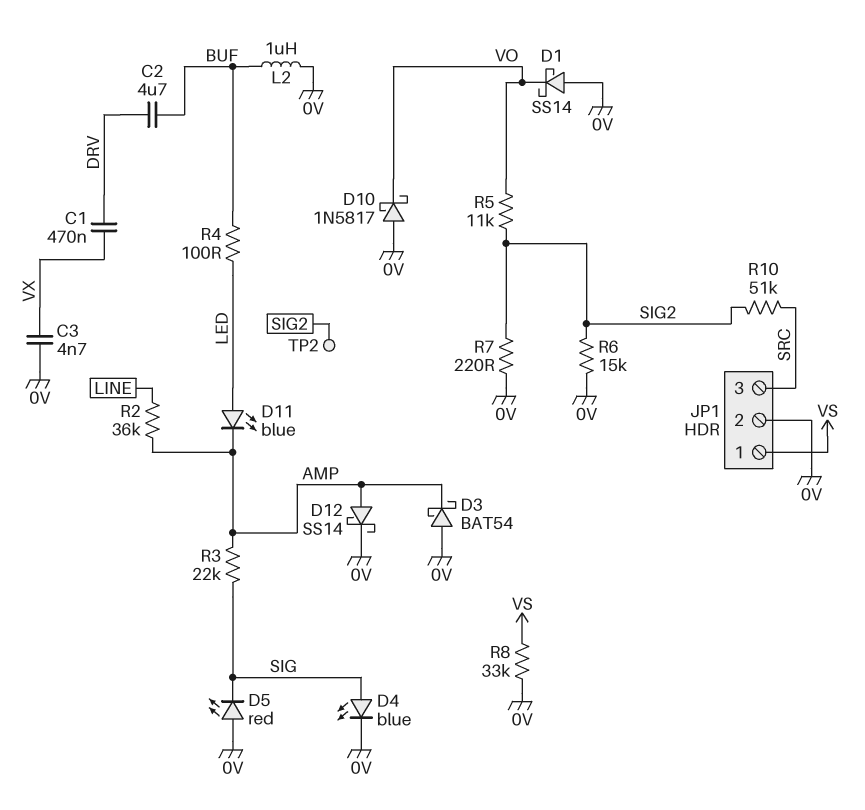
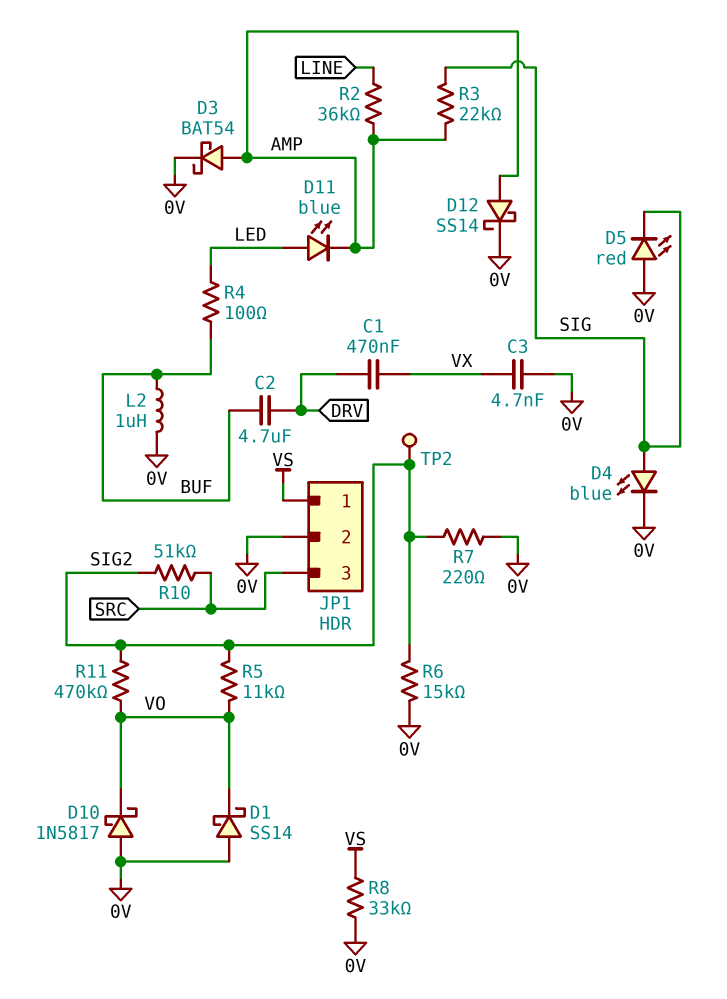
D3: schottky BAT54 (A 0V, K AMP) -> schottky BAT54 (A AMP, K 0V)
R11: none -> 470k (SIG2, VO)

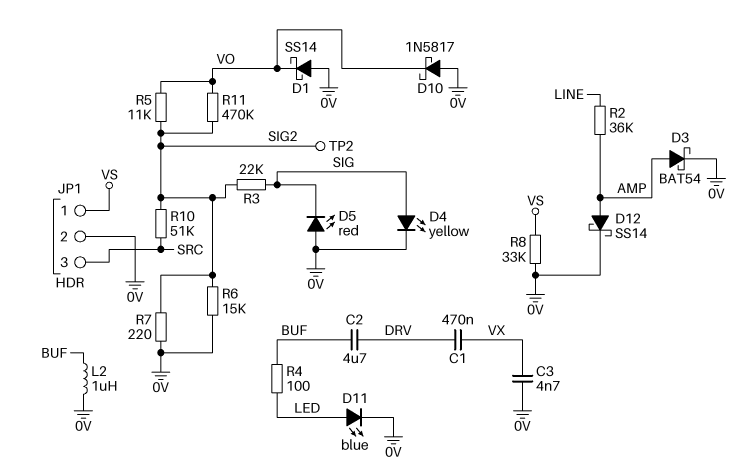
D4: LED blue (A SIG, K 0V) -> LED yellow (A SIG, K 0V)
D11: LED blue (A LED, K AMP) -> LED blue (A LED, K 0V)
R3: 22k (AMP, SIG) -> 22k (SIG, SIG2)

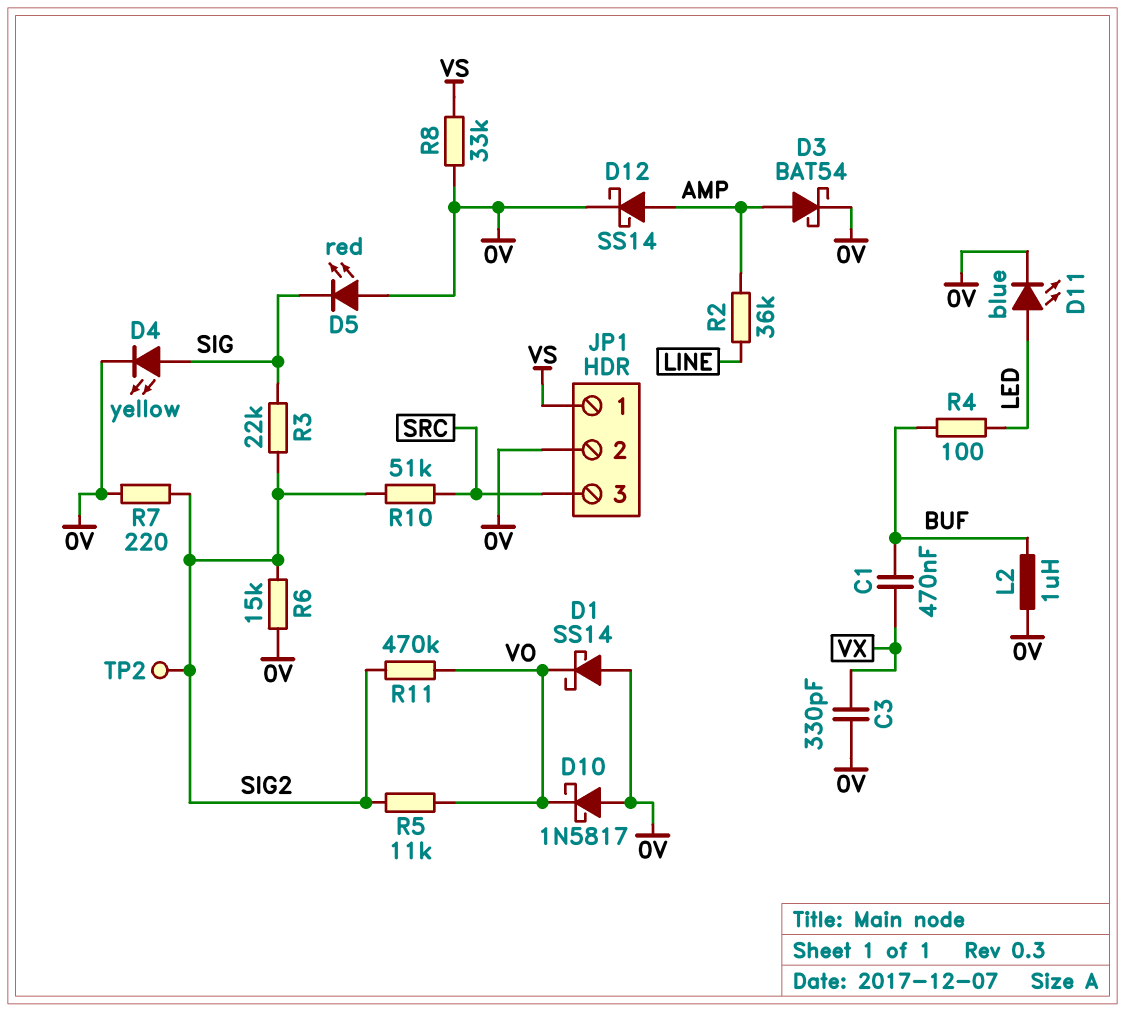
C1: 470nF (DRV, VX) -> 470nF (BUF, VX)
C2: 4.7uF (BUF, DRV) -> none
C3: 4.7nF (0V, VX) -> 330pF (0V, VX)

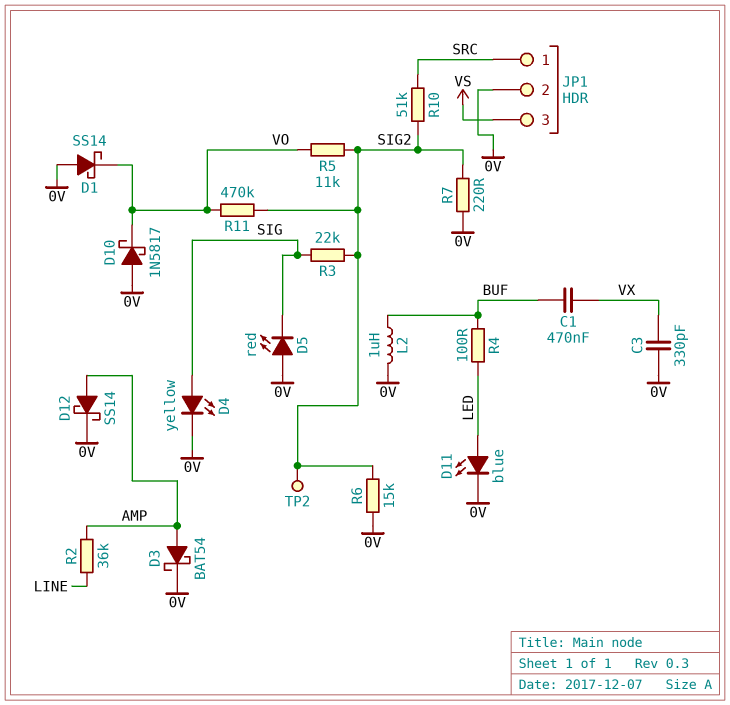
JP1 pin 1: VS -> SRC
JP1 pin 3: SRC -> VS
R8: 33k (0V, VS) -> none

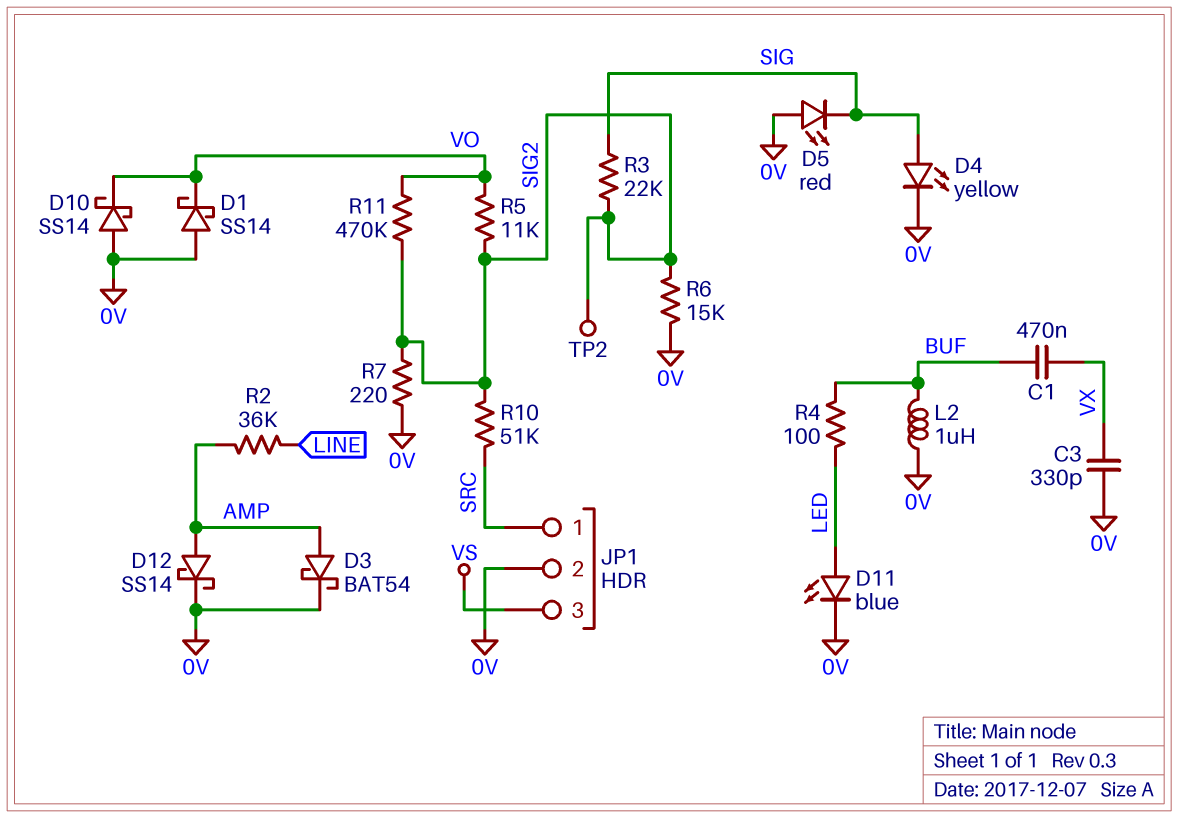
D10: schottky 1N5817 (A 0V, K VO) -> schottky SS14 (A 0V, K VO)

